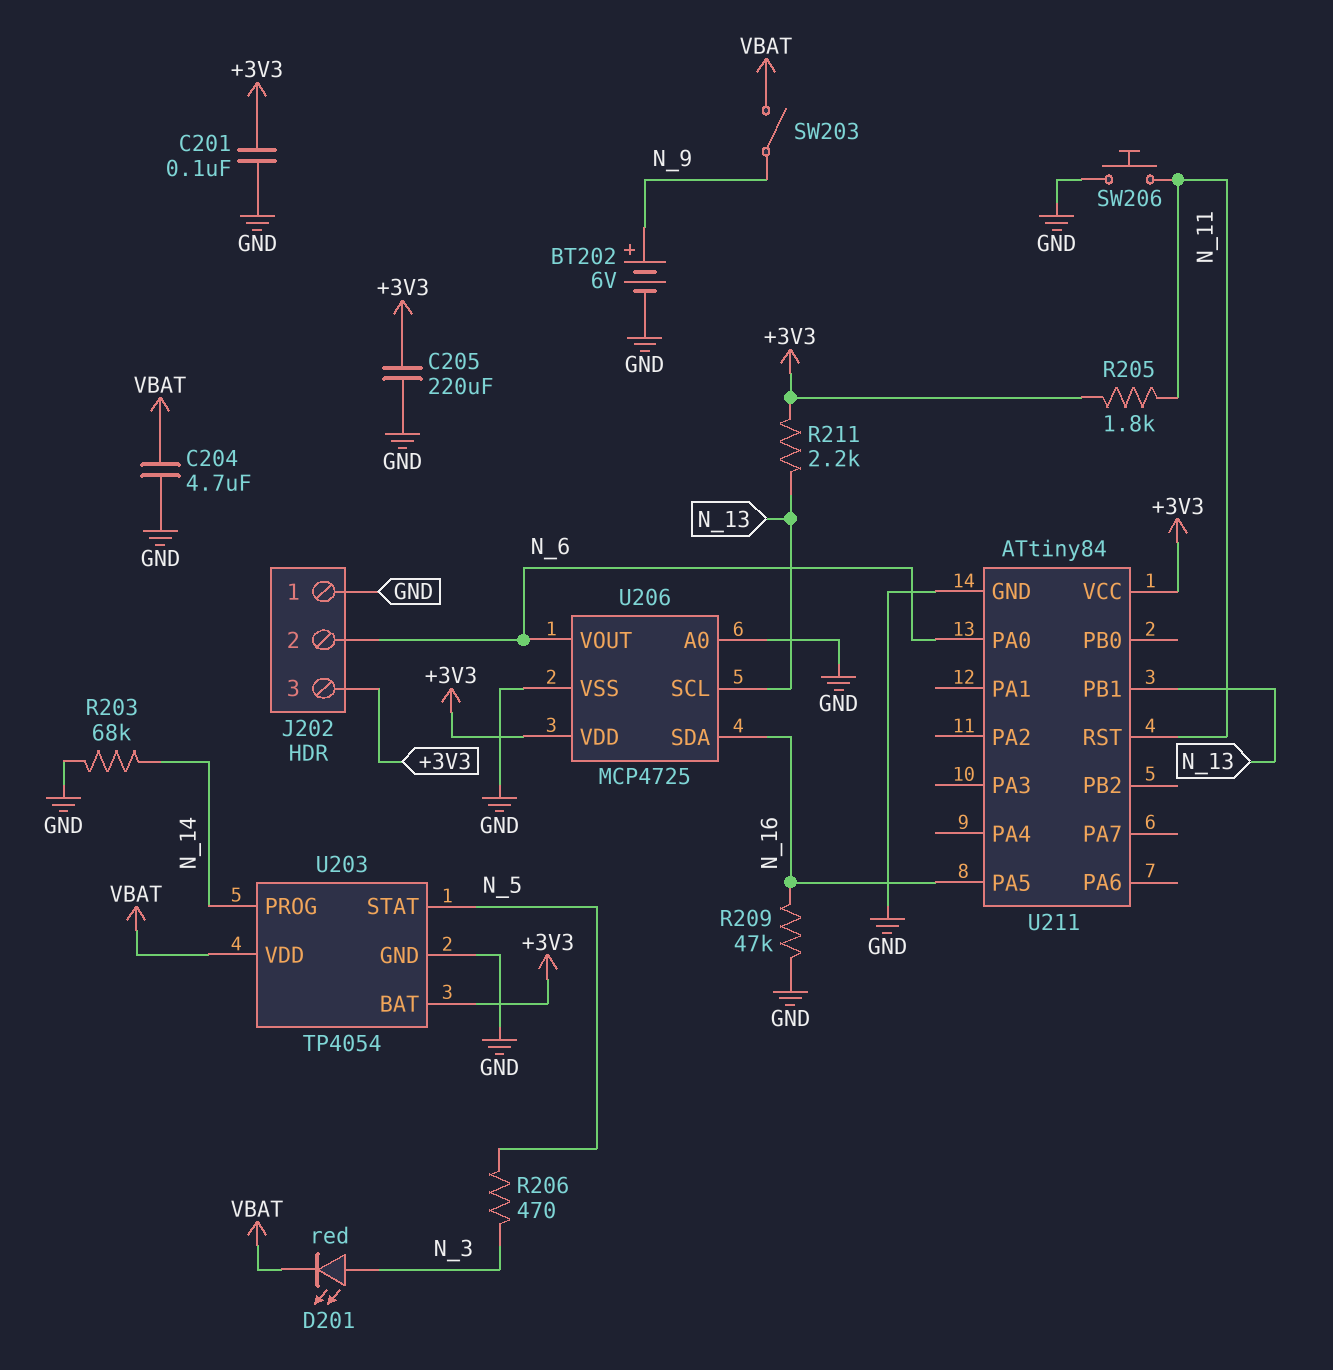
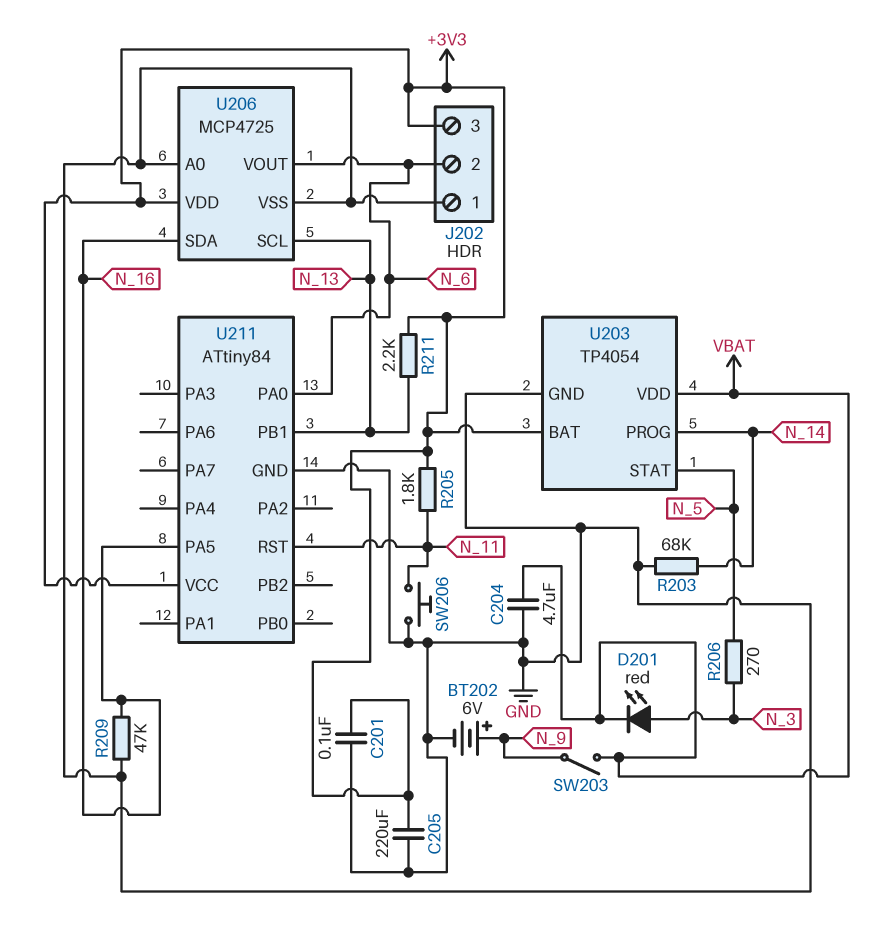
R206: 470 (N_3, N_5) -> 270 (N_3, N_5)

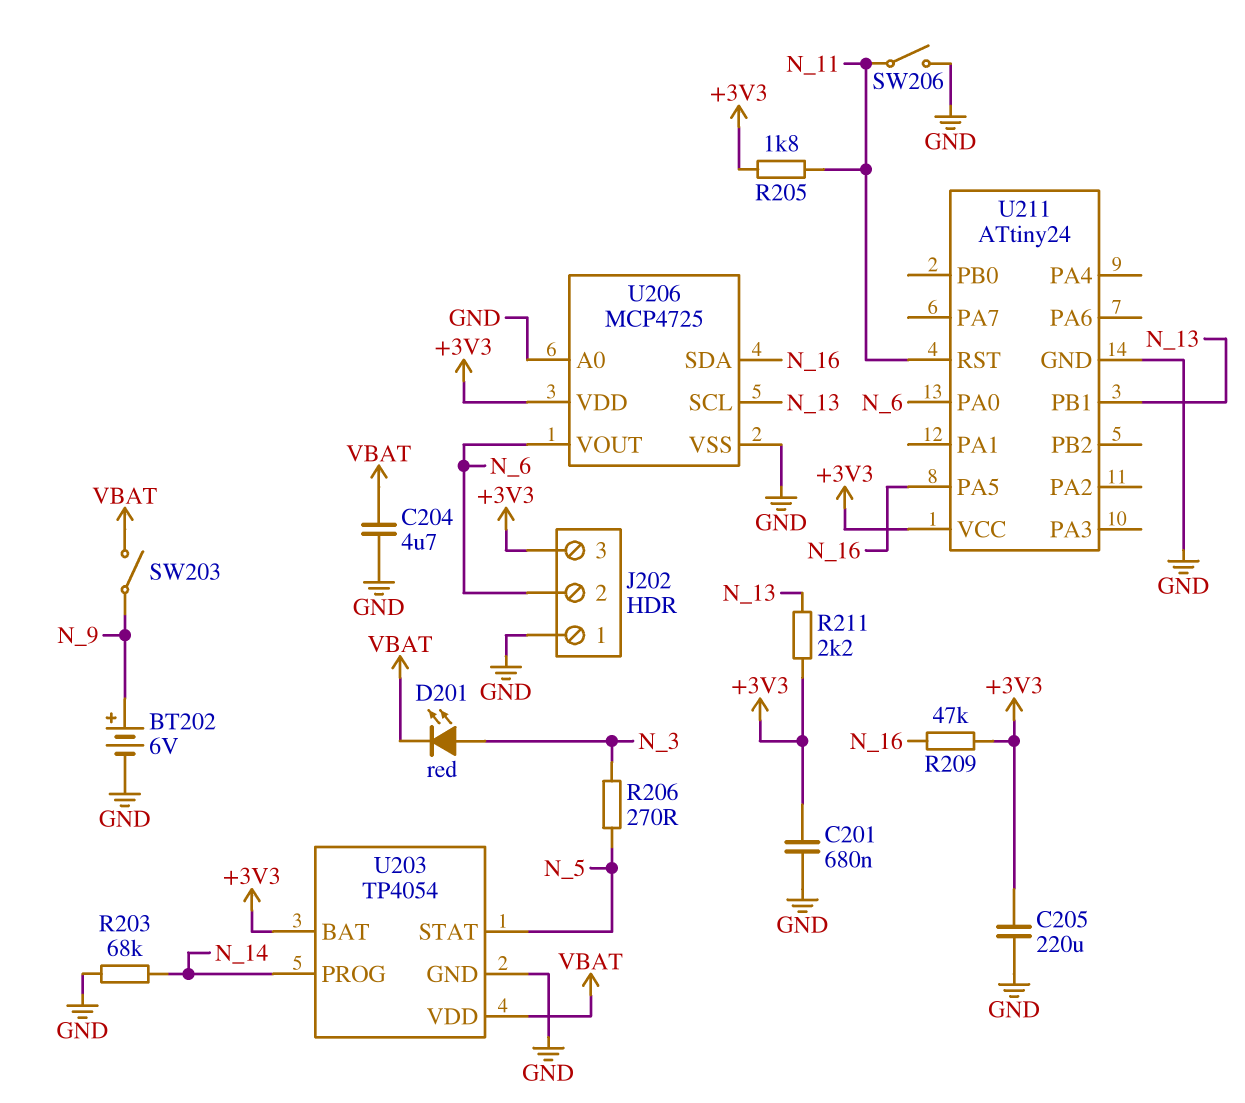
C201: 100nF (+3V3, GND) -> 680nF (+3V3, GND)
R209: 47k (GND, N_16) -> 47k (+3V3, N_16)
SW206: button (GND, N_11) -> switch (GND, N_11)
U211: ATtiny84 -> ATtiny24

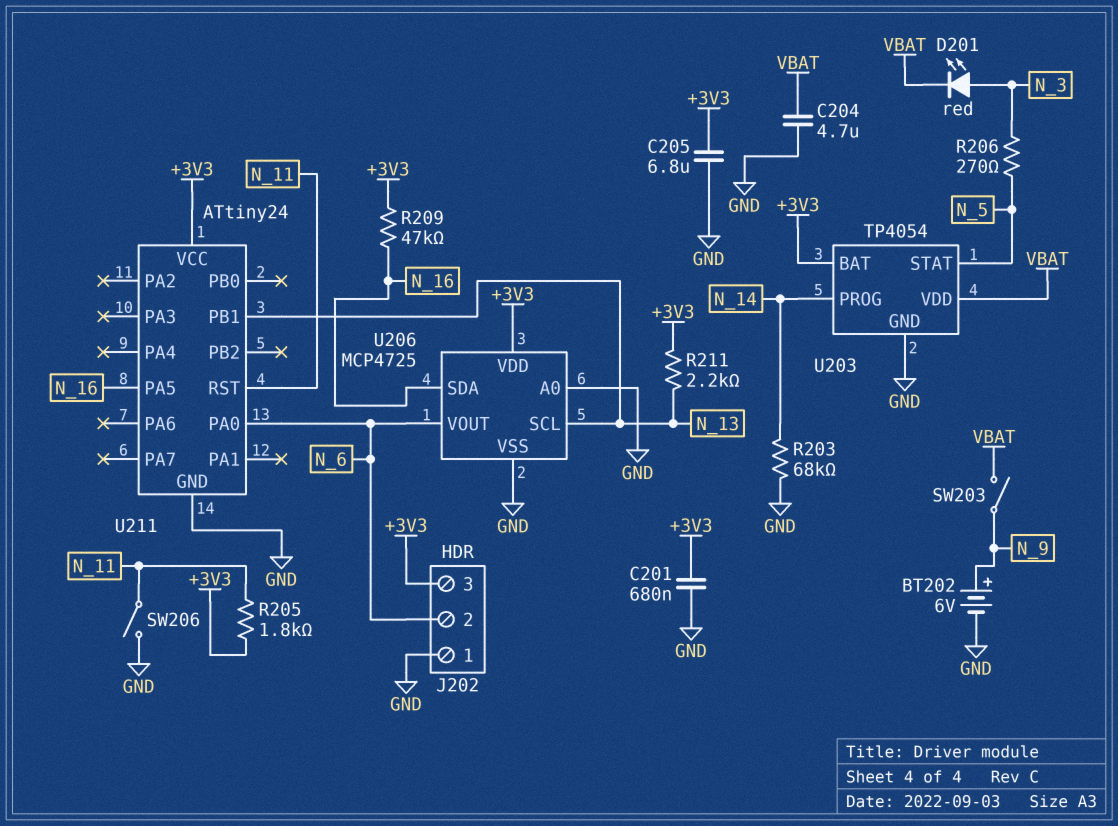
C205: 220uF (+3V3, GND) -> 6.8uF (+3V3, GND)

